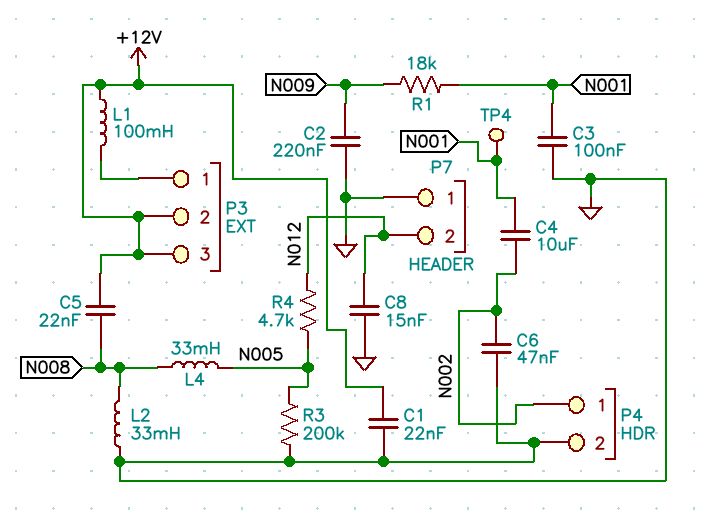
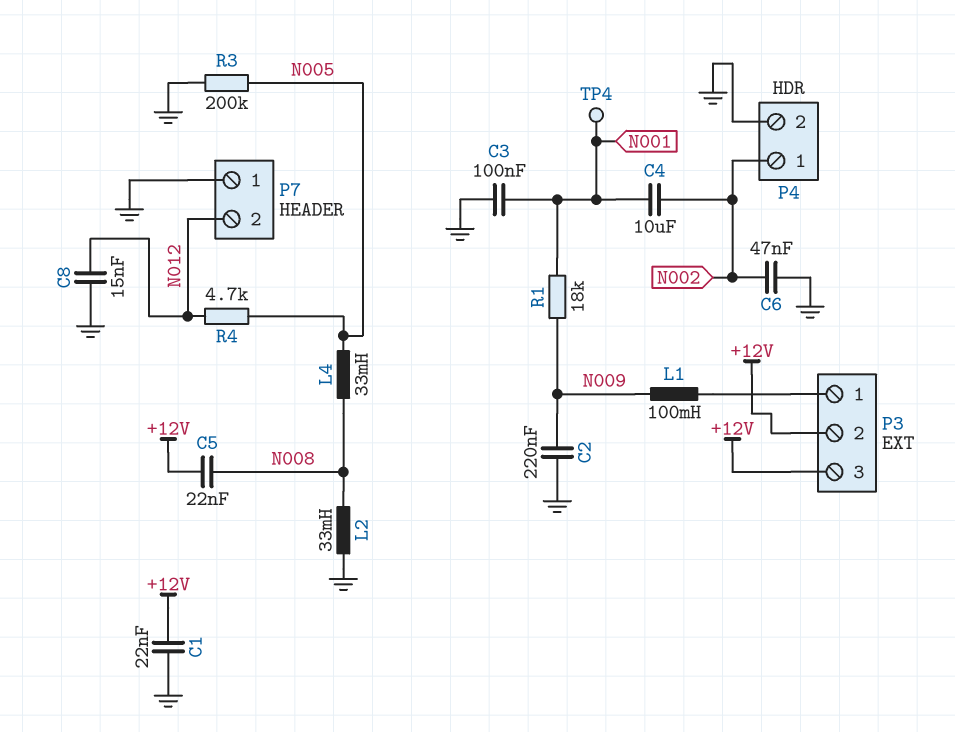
L1: 100mH (+12V, P3/1) -> 100mH (N009, P3/1)

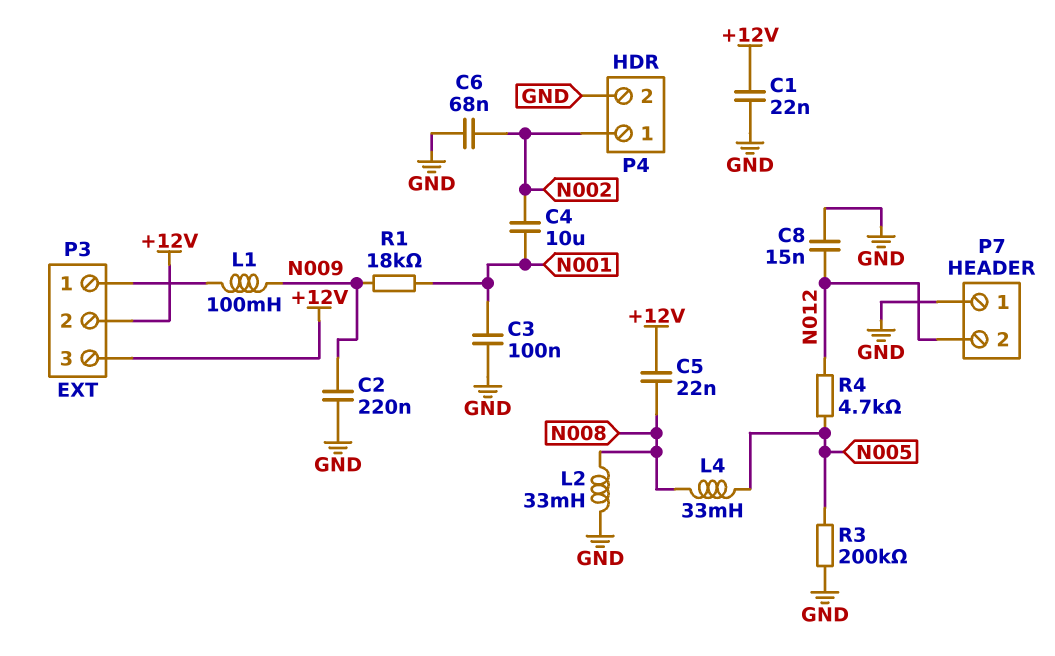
C6: 47nF (GND, N002) -> 68nF (GND, N002)
TP4: test point (N001) -> none

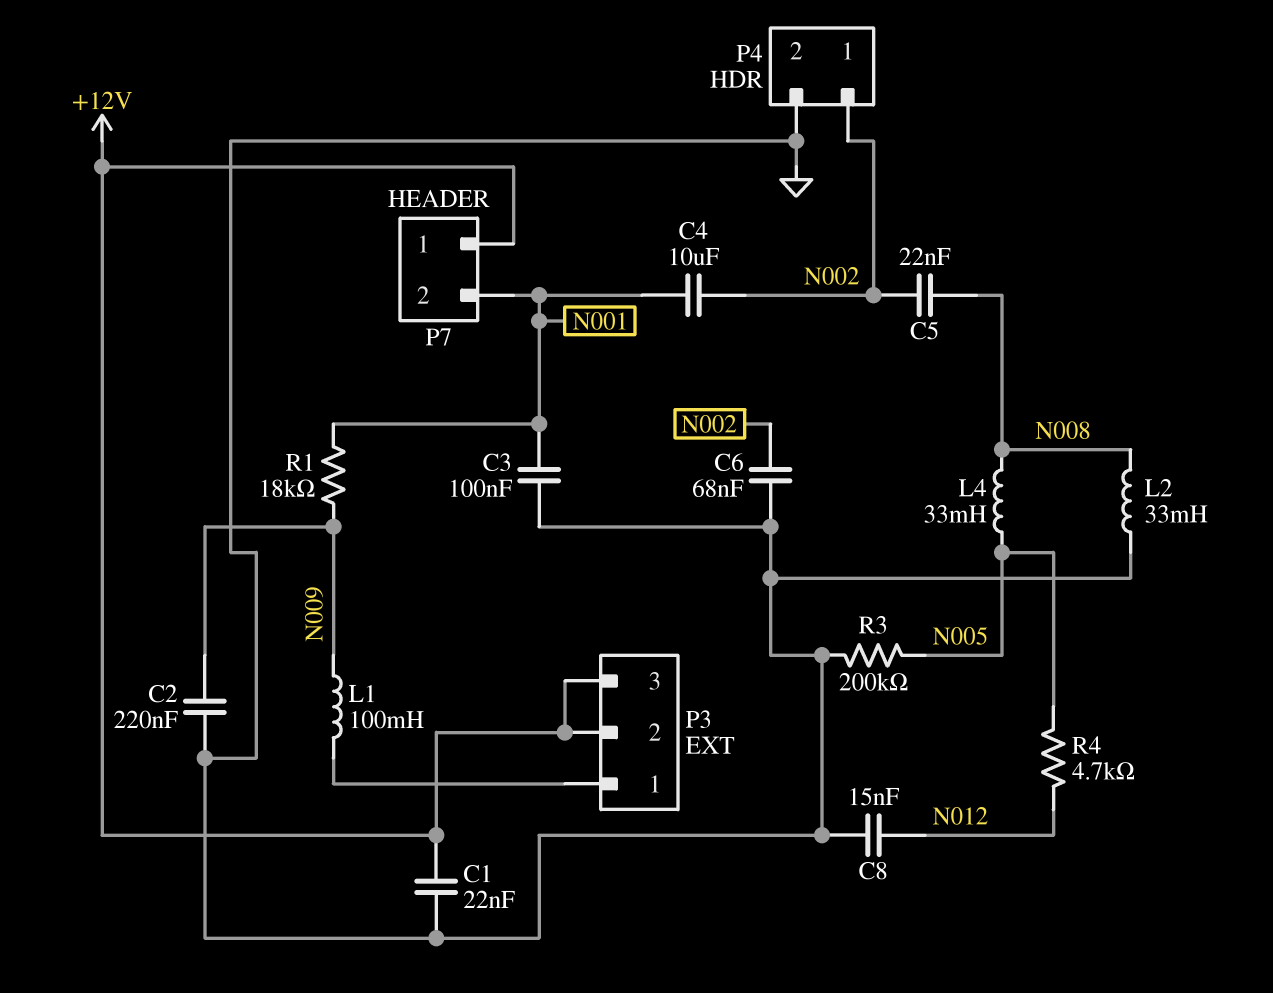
C5: 22nF (+12V, N008) -> 22nF (N002, N008)
P7 pin 1: GND -> +12V
P7 pin 2: N012 -> N001

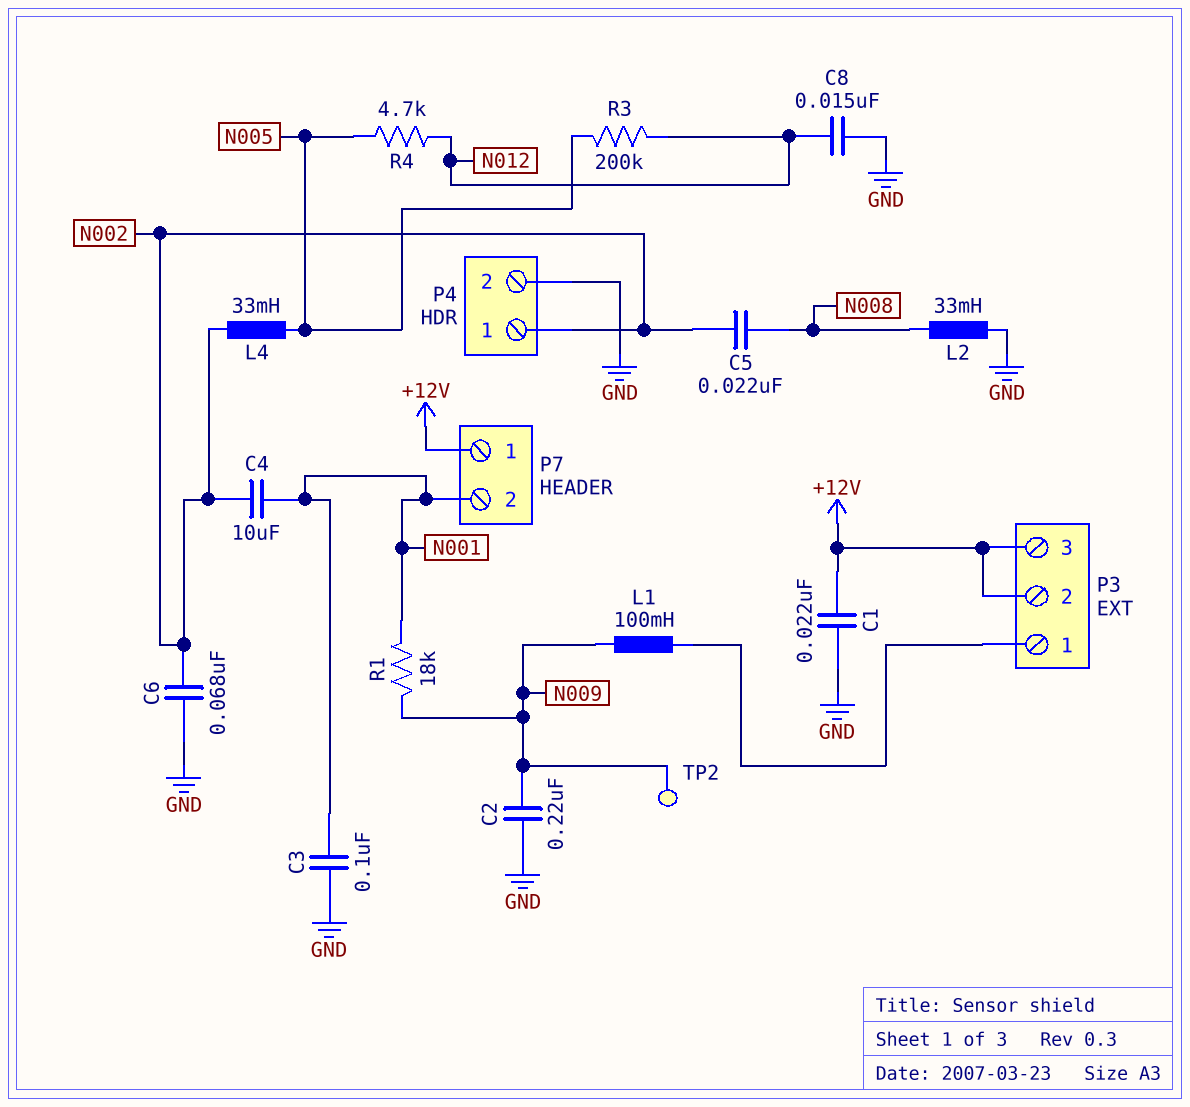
L4: 33mH (N005, N008) -> 33mH (N002, N005)
R3: 200k (GND, N005) -> 200k (N005, N012)
TP2: none -> test point (N009)

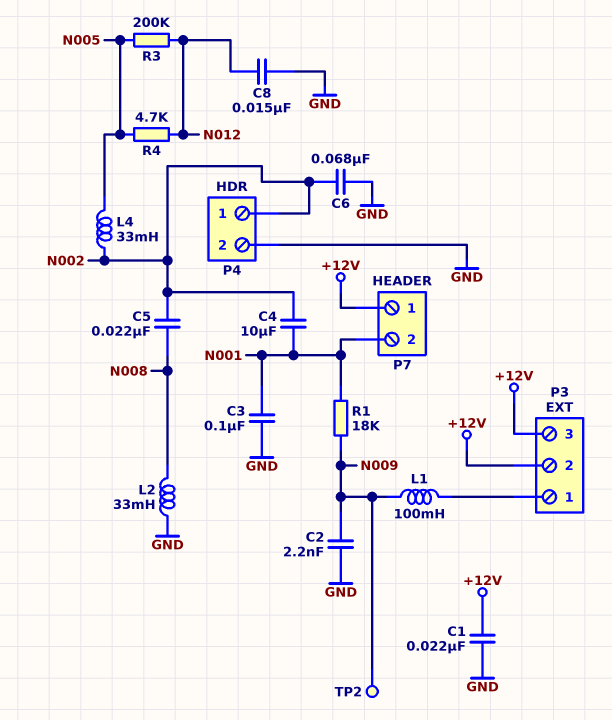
C2: 220nF (GND, N009) -> 2.2nF (GND, N009)

